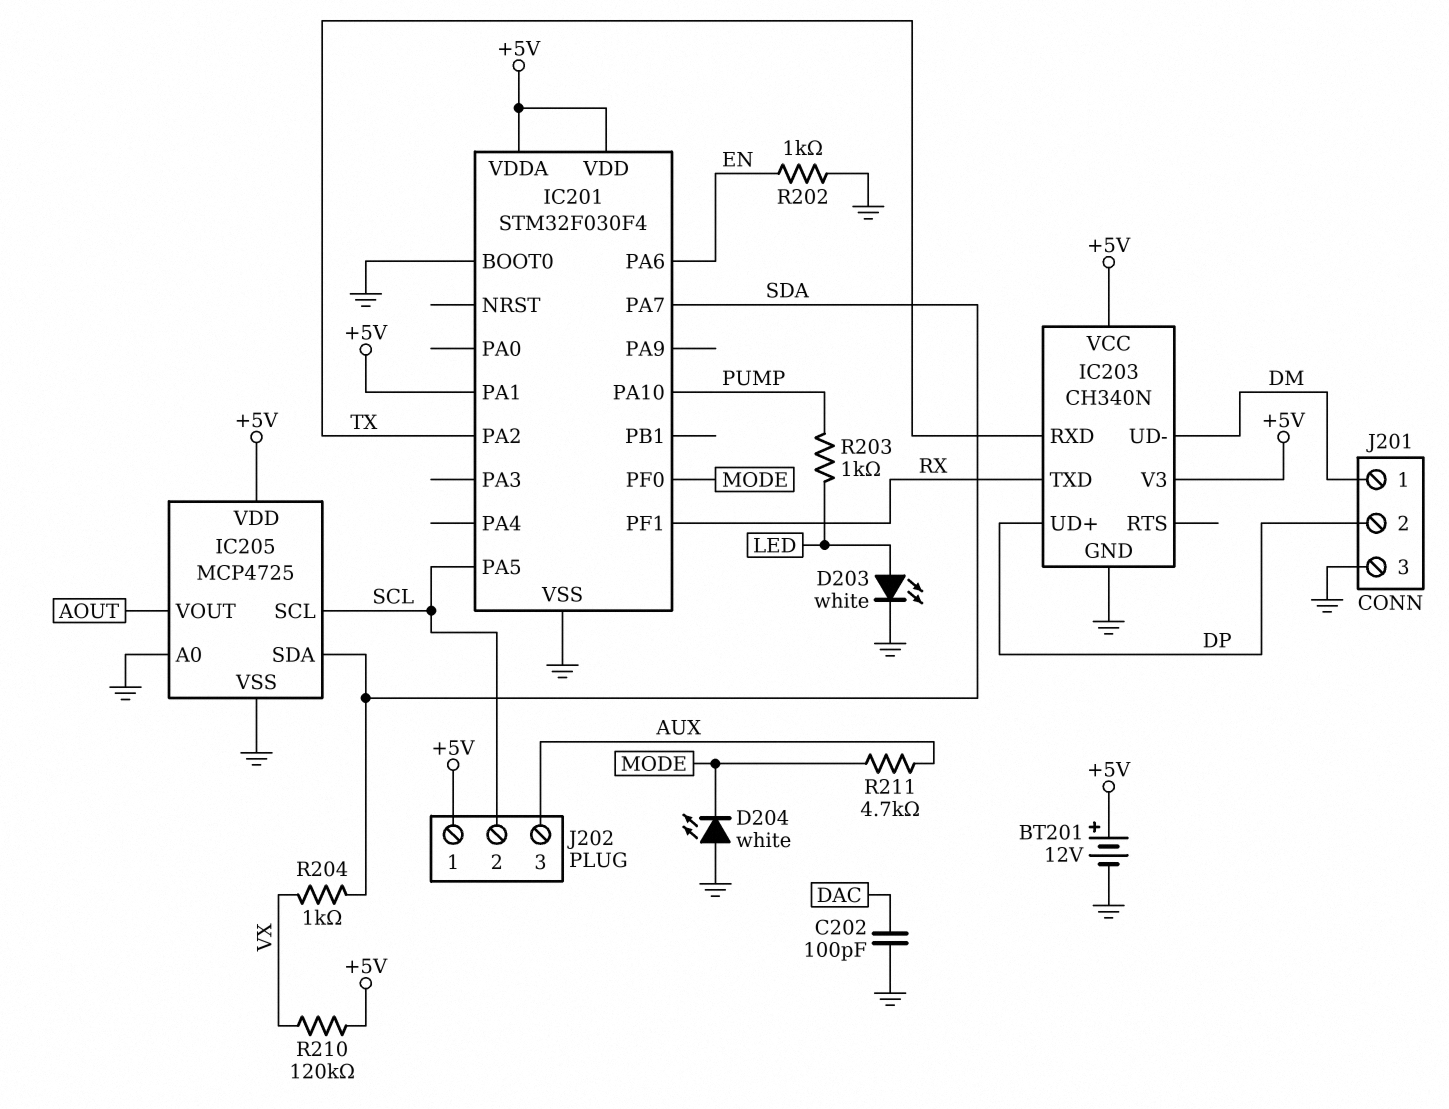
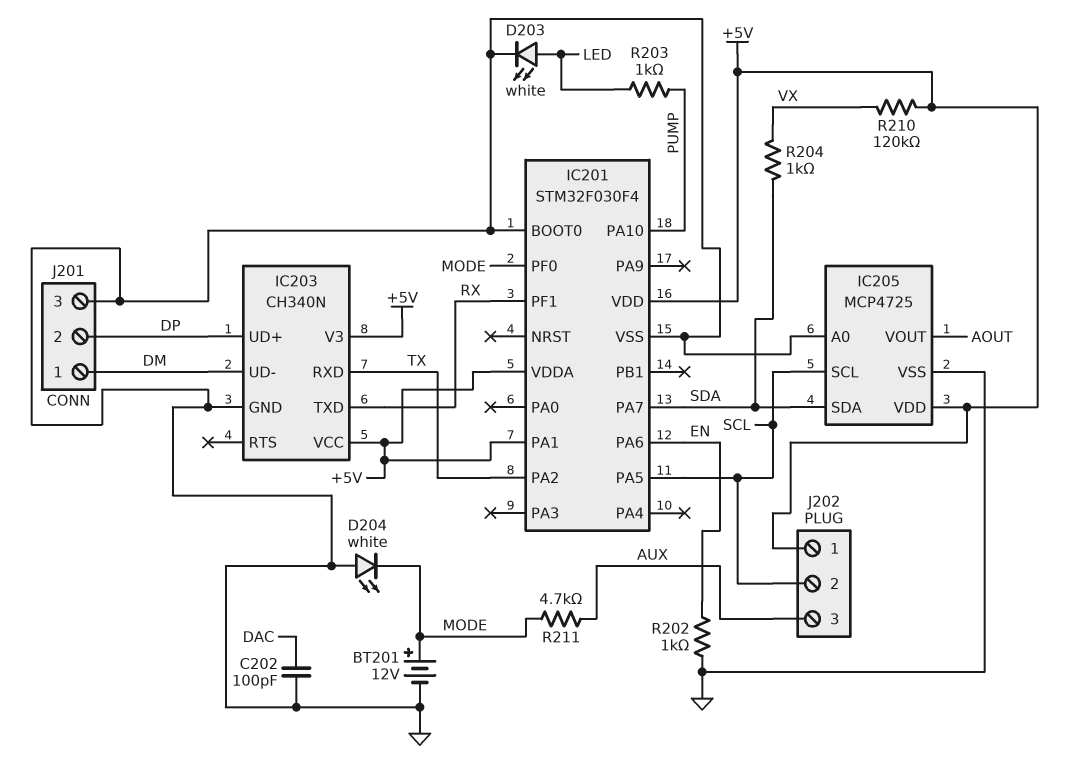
BT201: 12V (plus +5V, minus GND) -> 12V (plus MODE, minus GND)

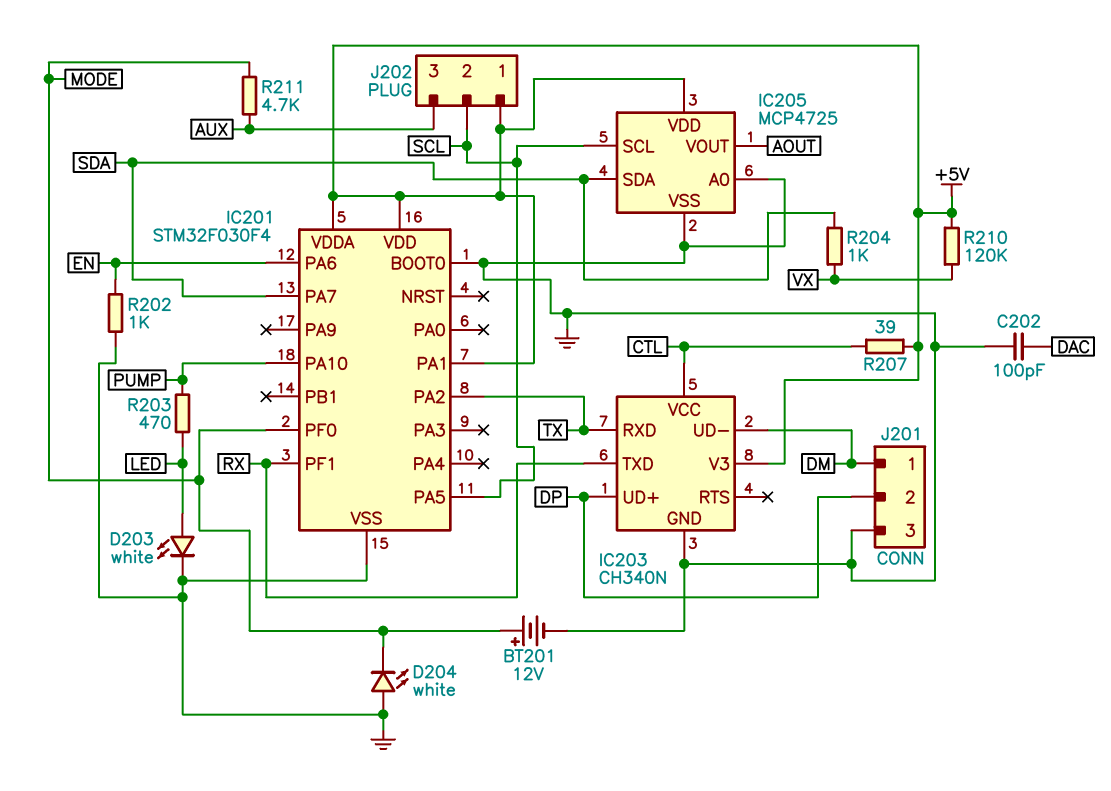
IC203 pin VCC: +5V -> CTL
R203: 1k (LED, PUMP) -> 470 (LED, PUMP)
R207: none -> 39 (+5V, CTL)

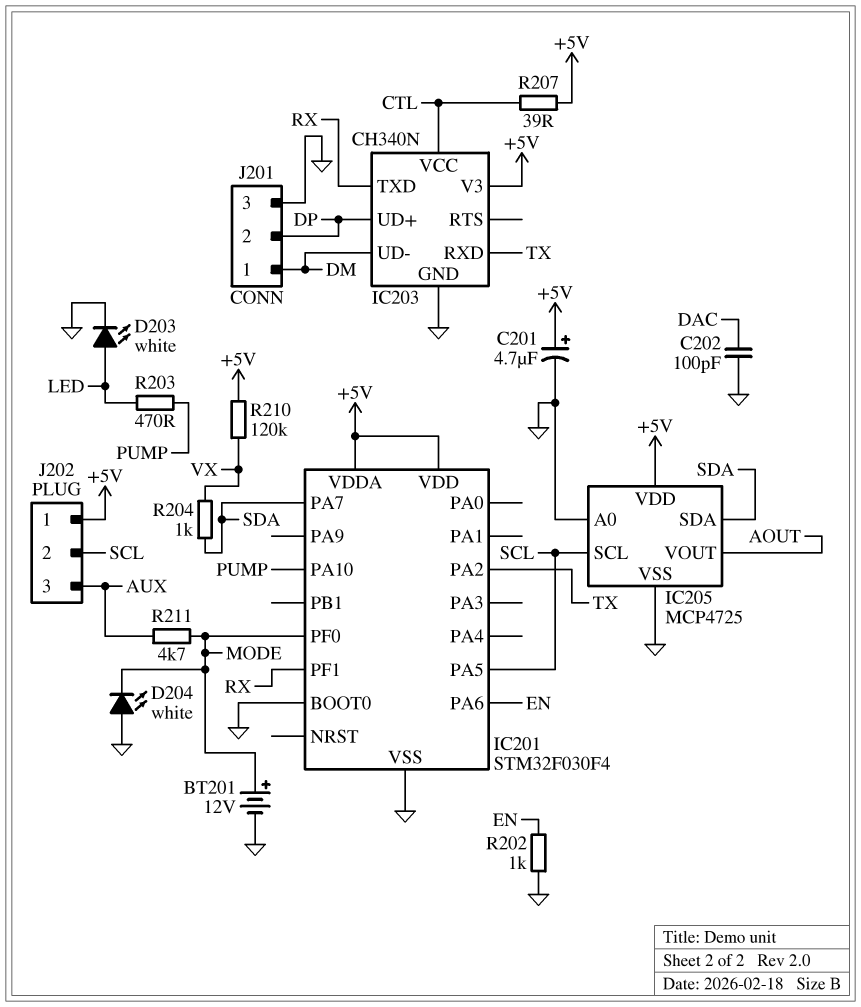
C201: none -> 4.7uF (plus +5V, minus GND)
IC201 pin PA1: +5V -> none

